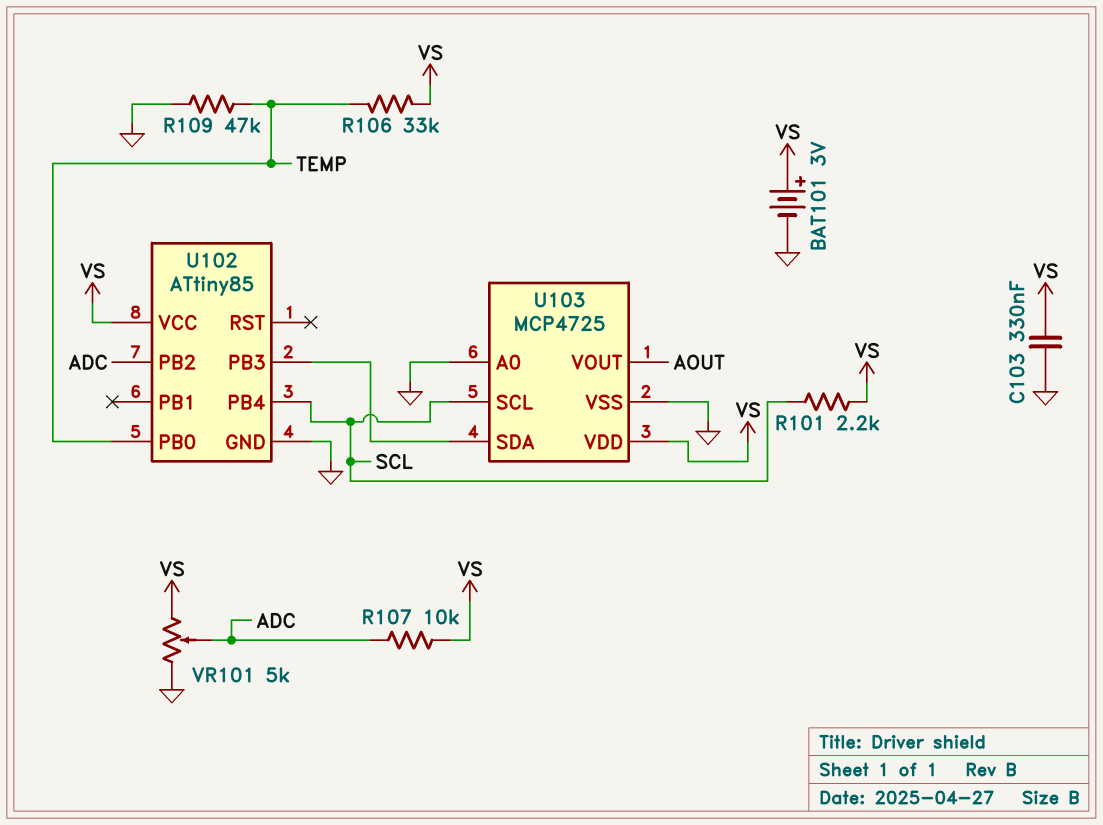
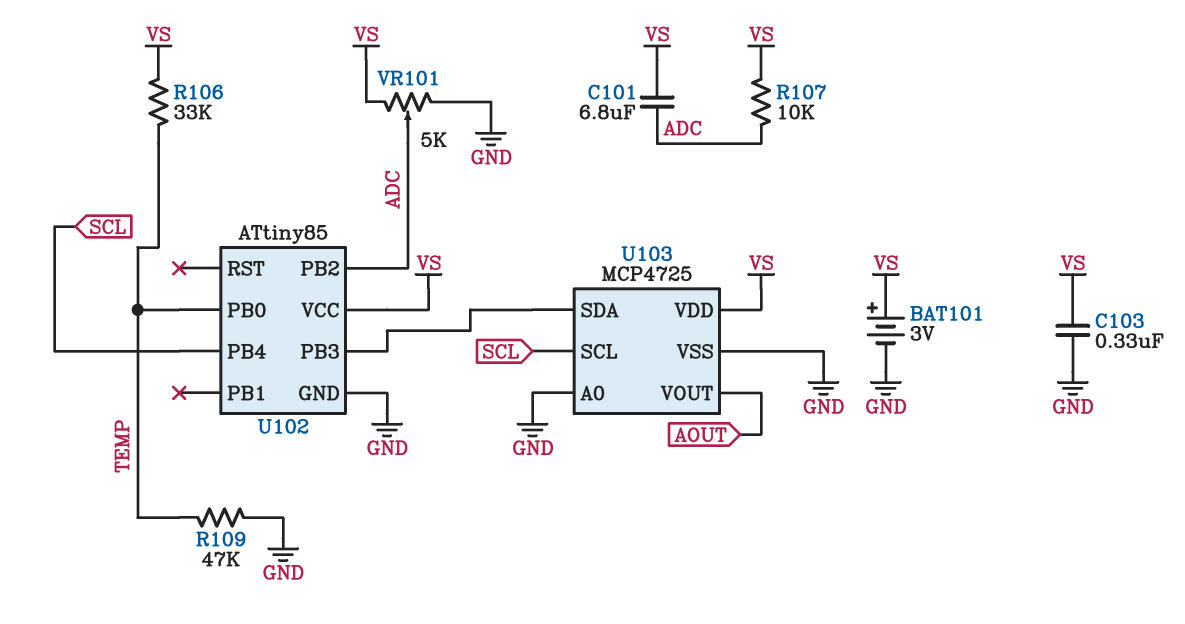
C101: none -> 6.8uF (ADC, VS)
R101: 2.2k (SCL, VS) -> none

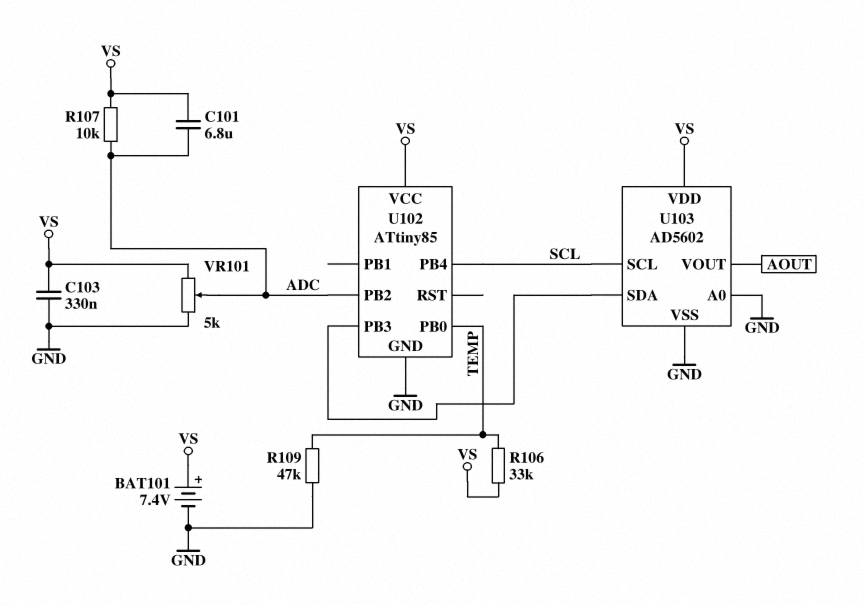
BAT101: 3V (plus VS, minus GND) -> 7.4V (plus VS, minus GND)
U103: MCP4725 -> AD5602

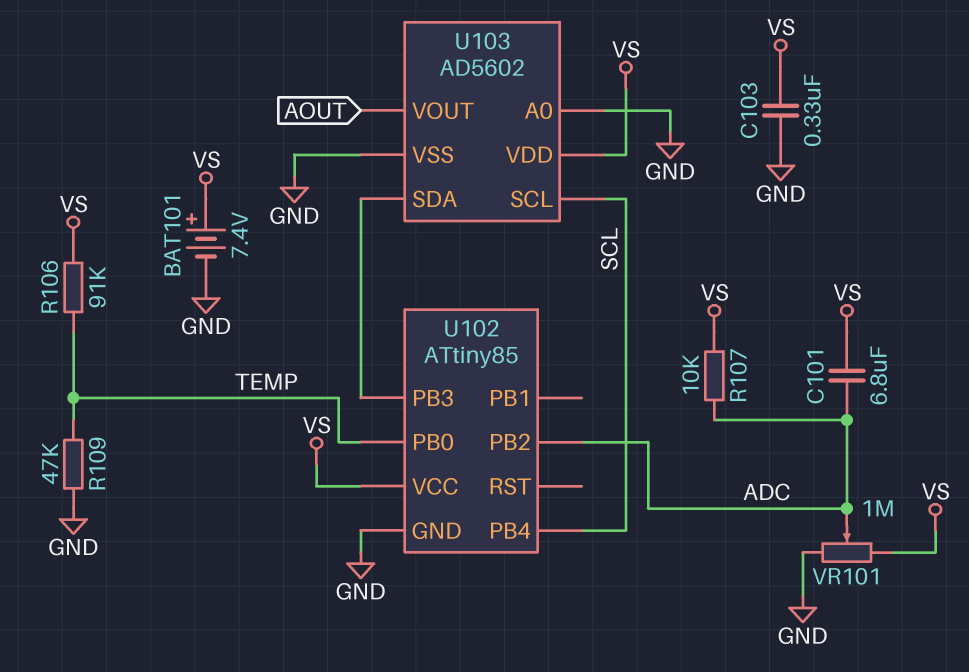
R106: 33k (TEMP, VS) -> 91k (TEMP, VS)
VR101: 5k (GND, VS, wiper ADC) -> 1M (GND, VS, wiper ADC)

